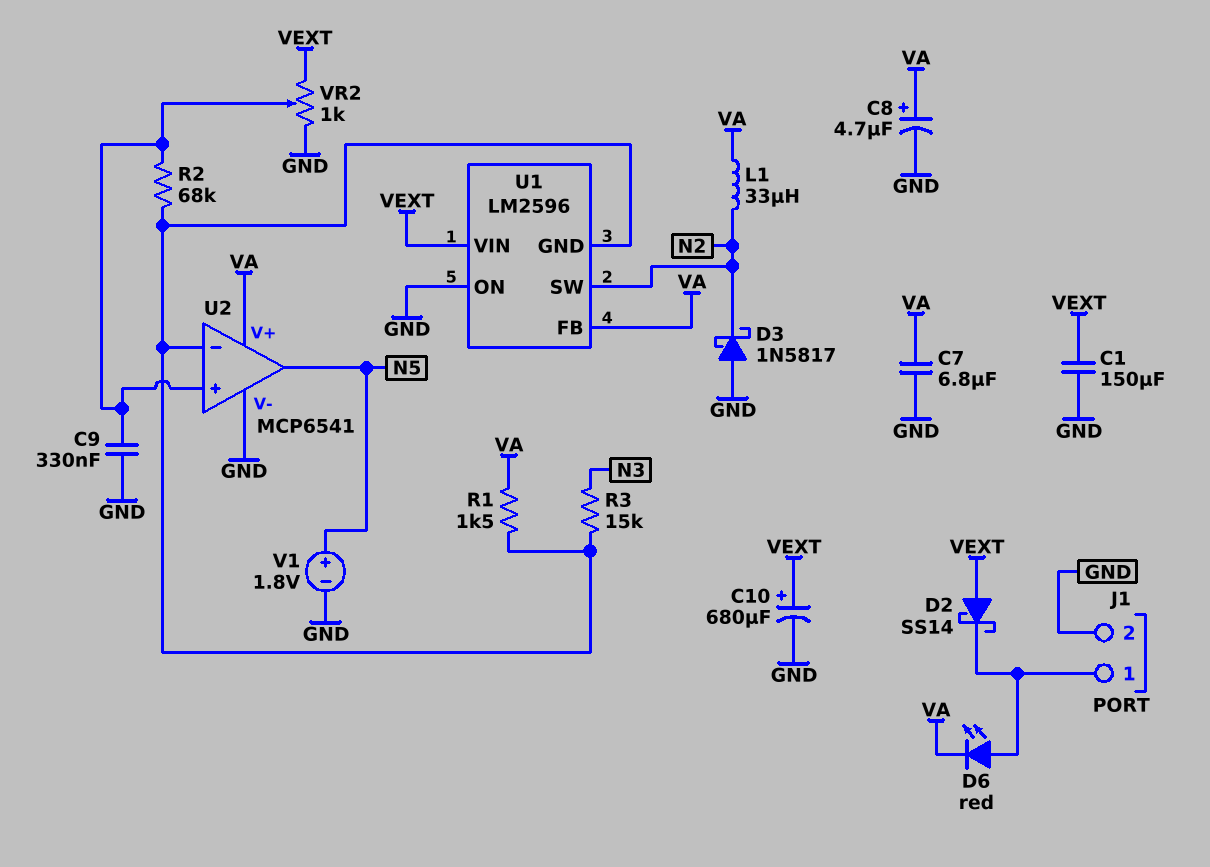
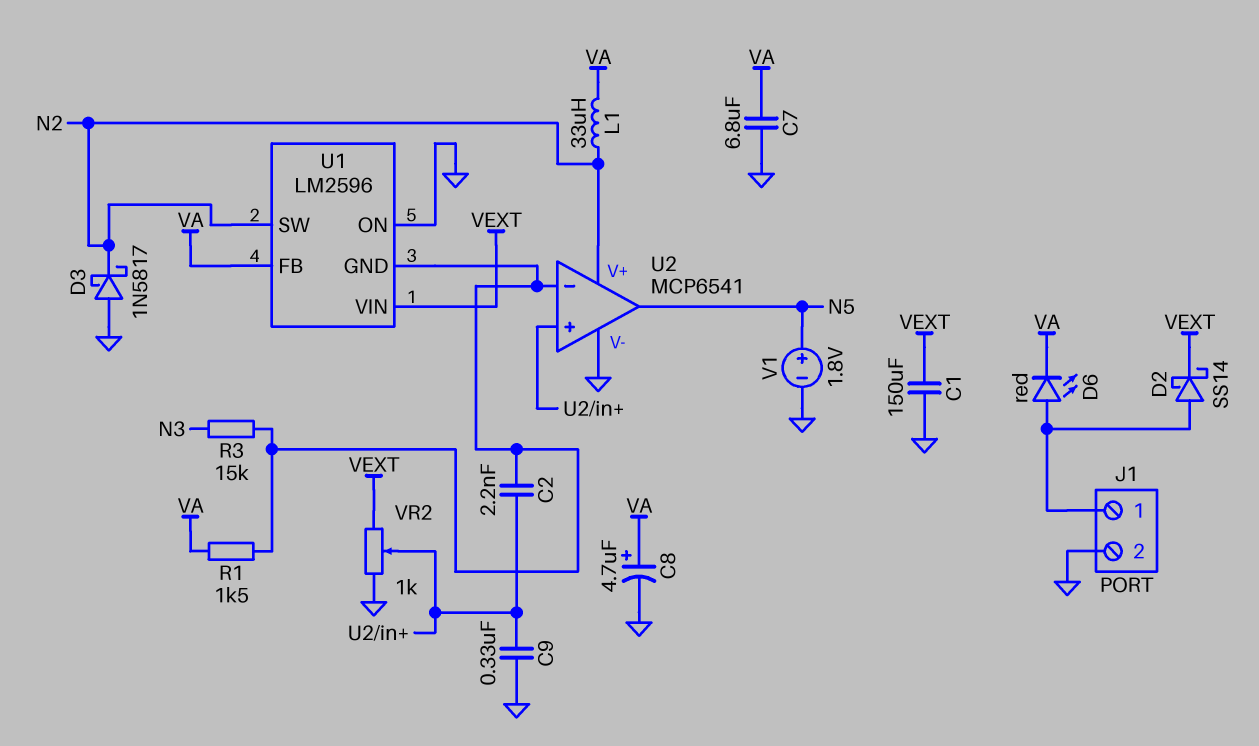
C2: none -> 2.2nF (U1/GND, U2/in+)
C10: 680uF (plus VEXT, minus GND) -> none
D2: schottky SS14 (A VEXT, K J1/1) -> schottky SS14 (A J1/1, K VEXT)
R2: 68k (U1/GND, U2/in+) -> none
U2 pin V+: VA -> N2

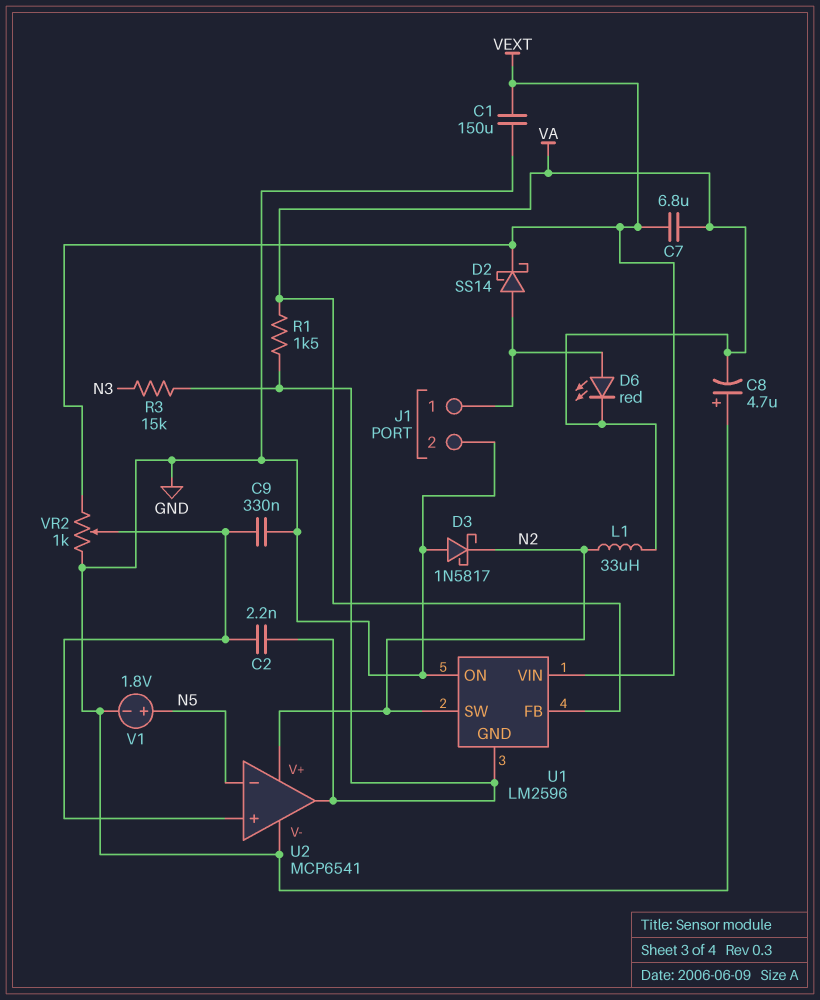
C7: 6.8uF (GND, VA) -> 6.8uF (VA, VEXT)
C8: 4.7uF (plus VA, minus GND) -> 4.7uF (plus GND, minus VA)
U2 pin in-: U1/GND -> N5
U2 pin out: N5 -> U1/GND

